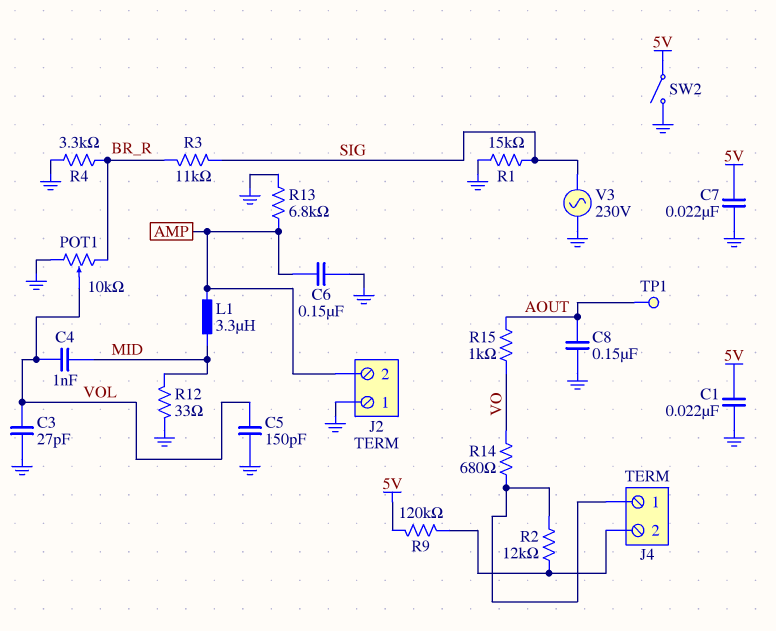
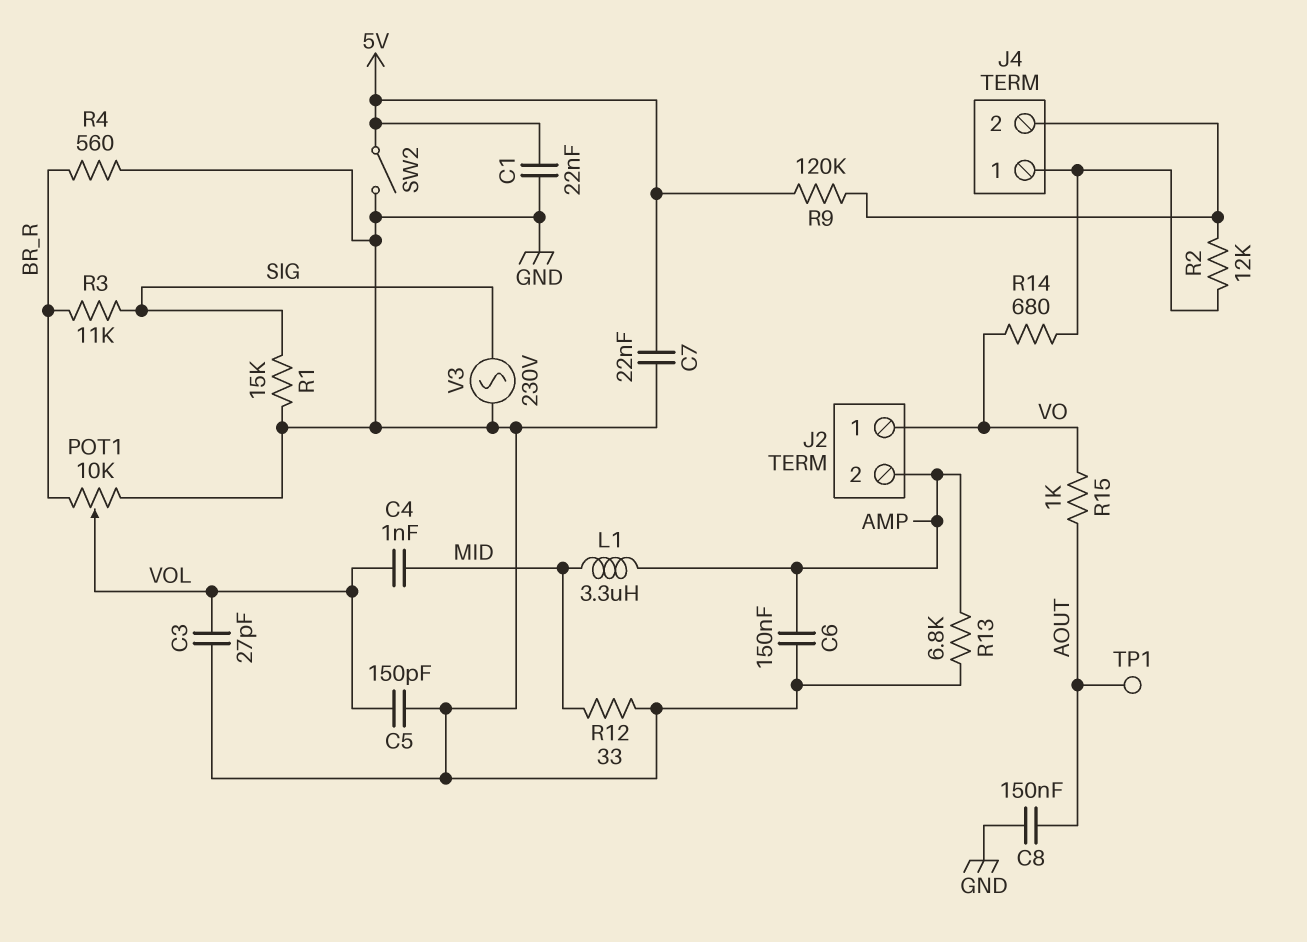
J2 pin 1: GND -> VO
R4: 3.3k (BR_R, GND) -> 560 (BR_R, GND)

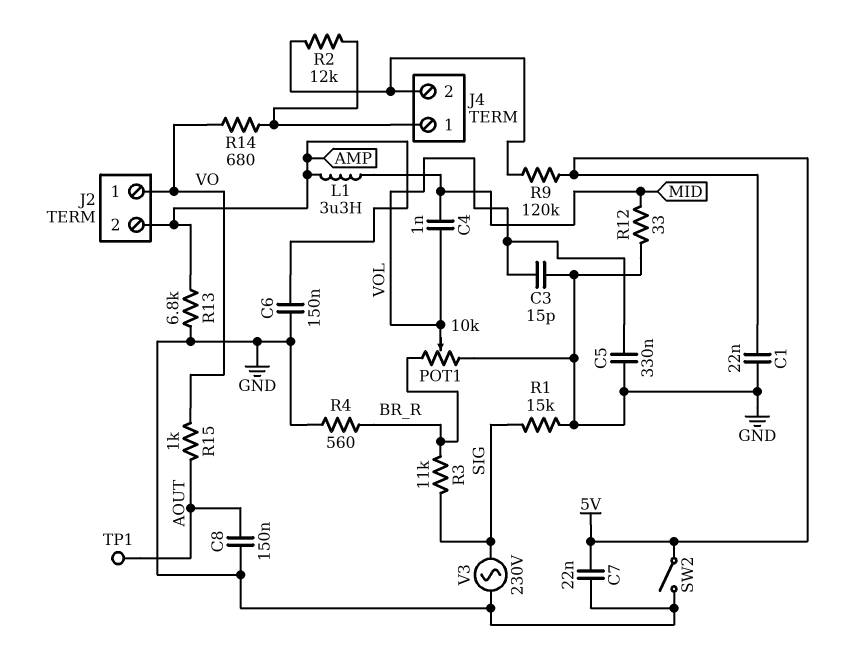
C3: 27pF (GND, VOL) -> 15pF (GND, VOL)
C5: 150pF (GND, VOL) -> 330nF (GND, VOL)

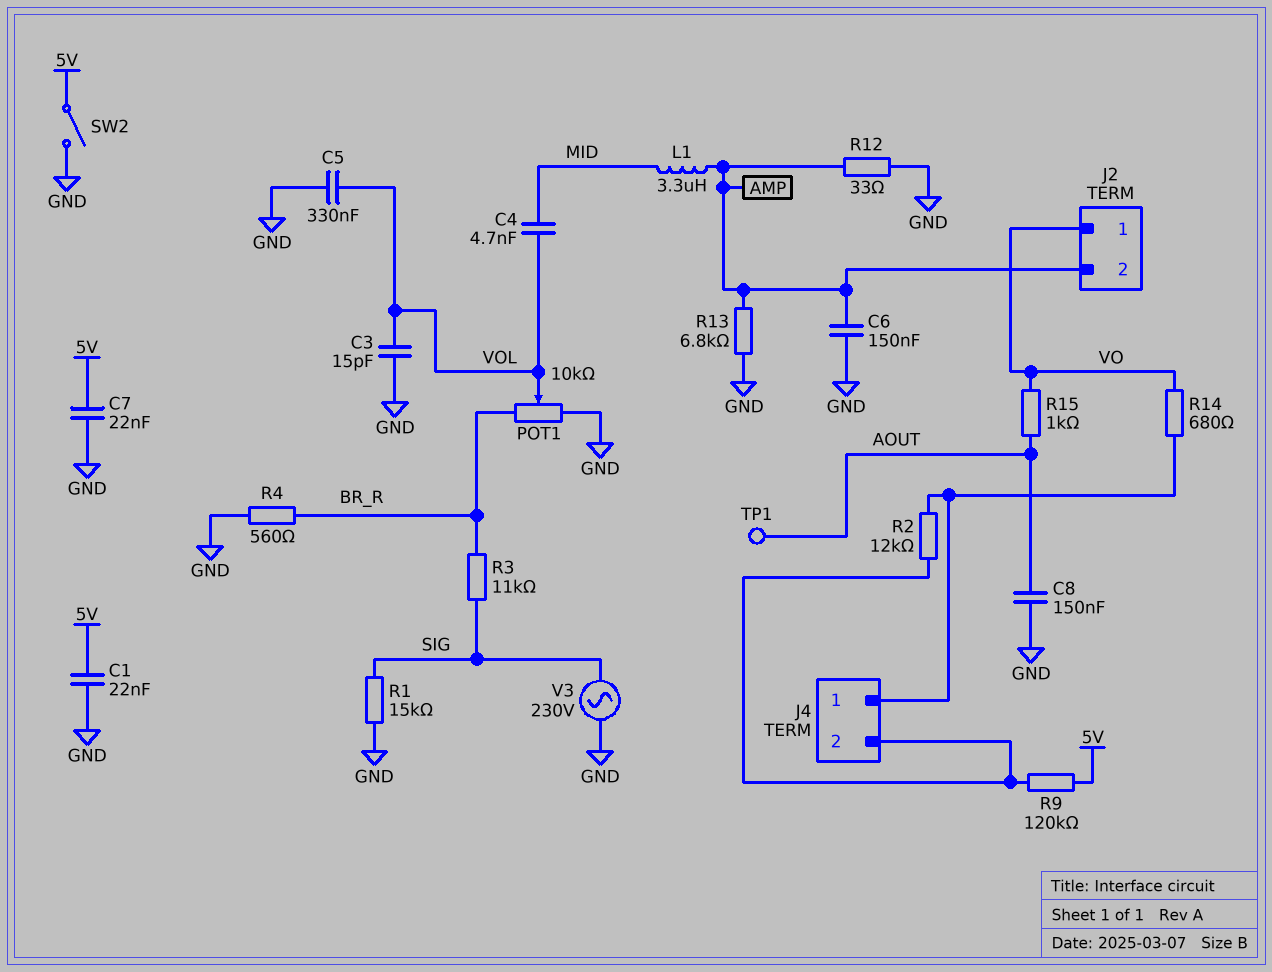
C4: 1nF (MID, VOL) -> 4.7nF (MID, VOL)
R12: 33 (GND, MID) -> 33 (AMP, GND)

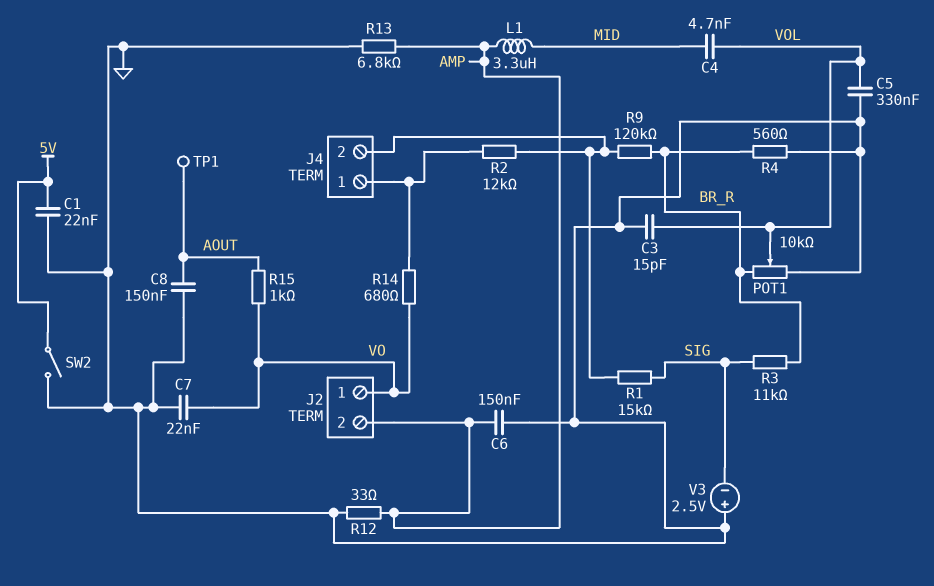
C7: 22nF (5V, GND) -> 22nF (GND, VO)
R1: 15k (GND, SIG) -> 15k (J4/2, SIG)
R9: 120k (5V, J4/2) -> 120k (BR_R, J4/2)
V3: AC 230V (GND, SIG) -> 2.5V (plus GND, minus SIG)

